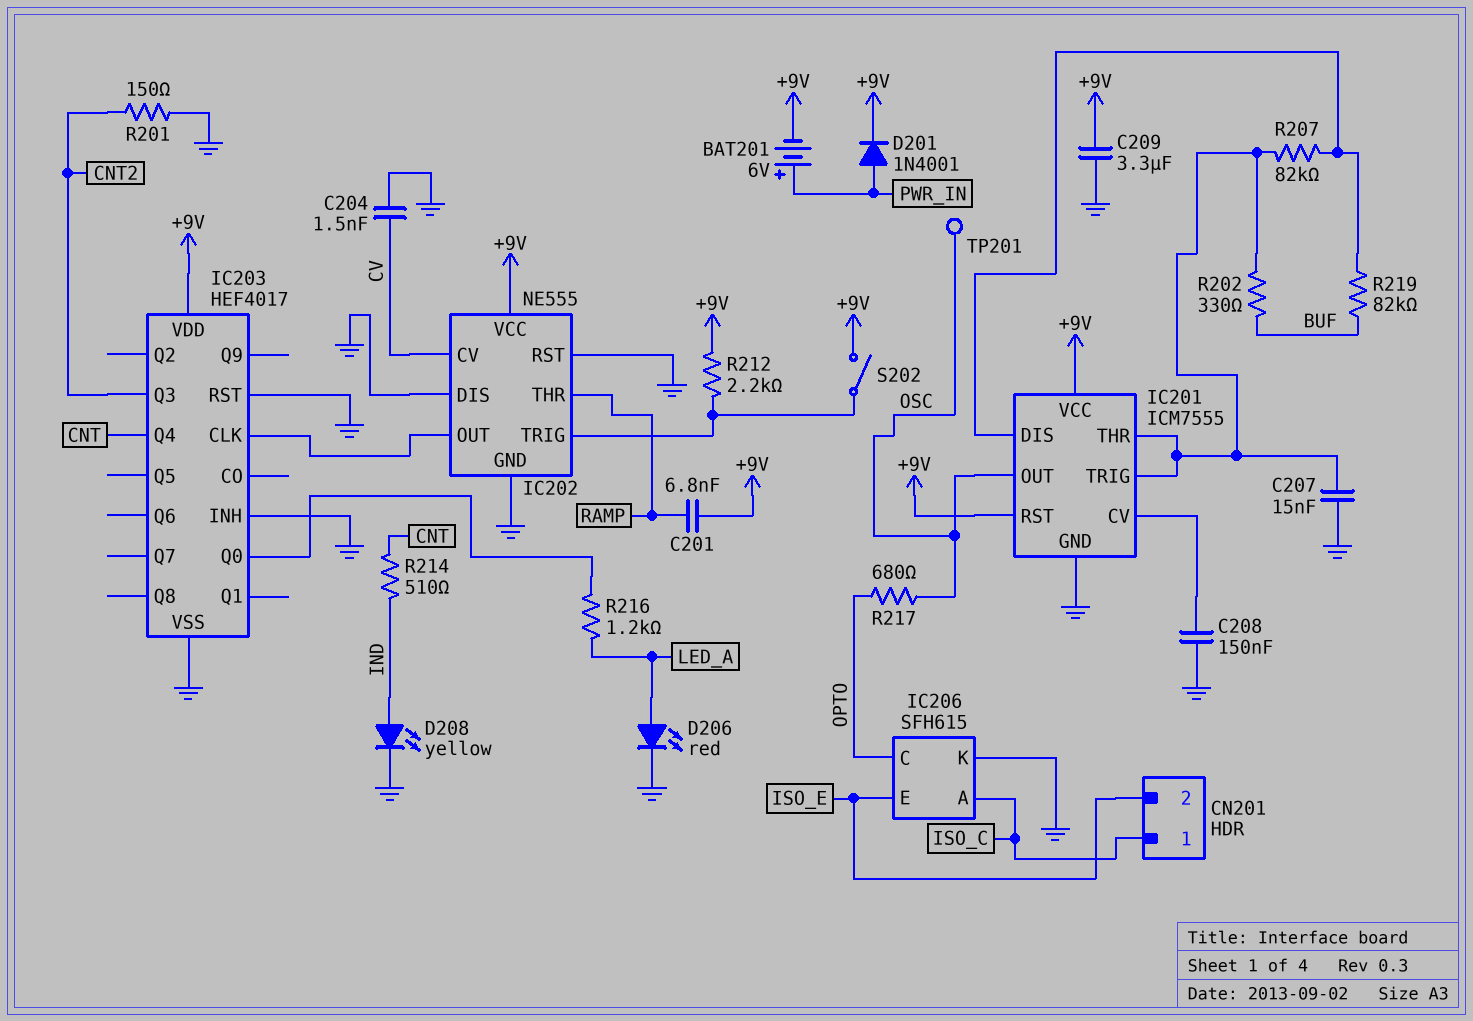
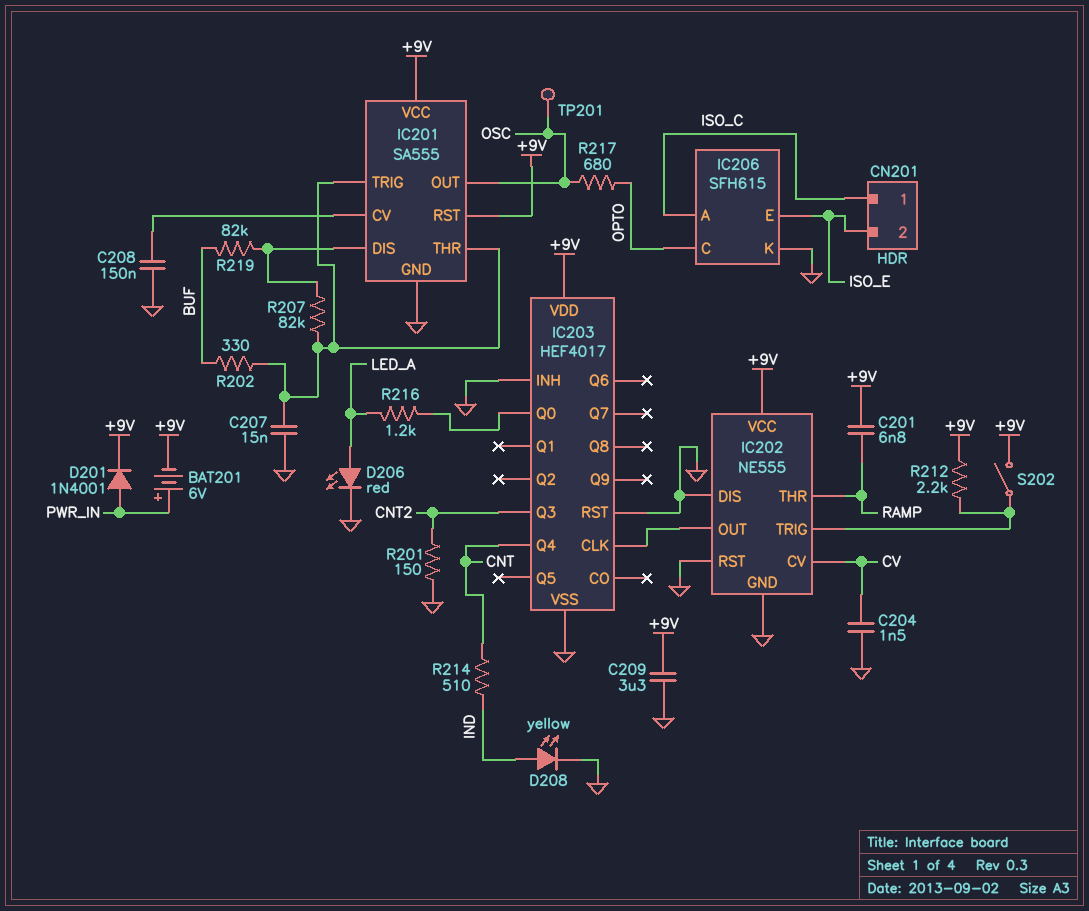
IC201: ICM7555 -> SA555

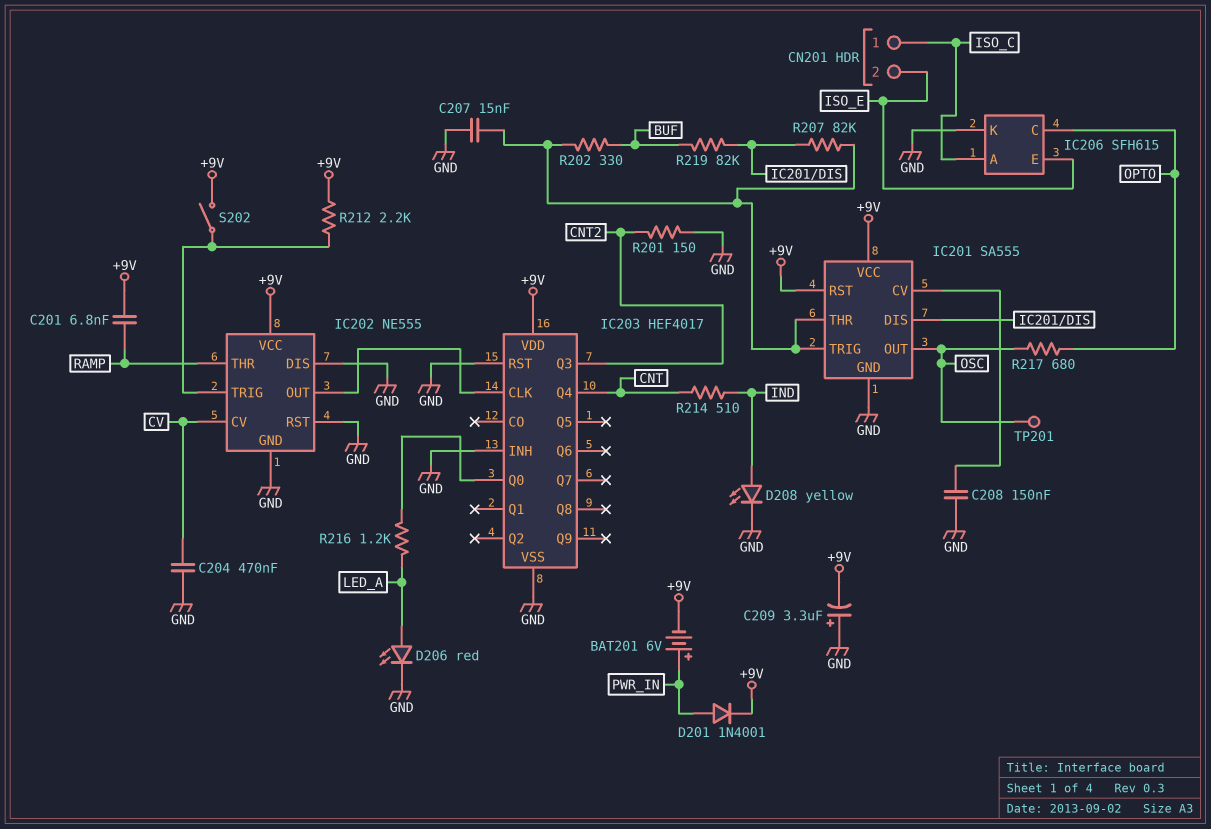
C204: 1.5nF (CV, GND) -> 470nF (CV, GND)
C209: 3.3uF (+9V, GND) -> 3.3uF (plus GND, minus +9V)

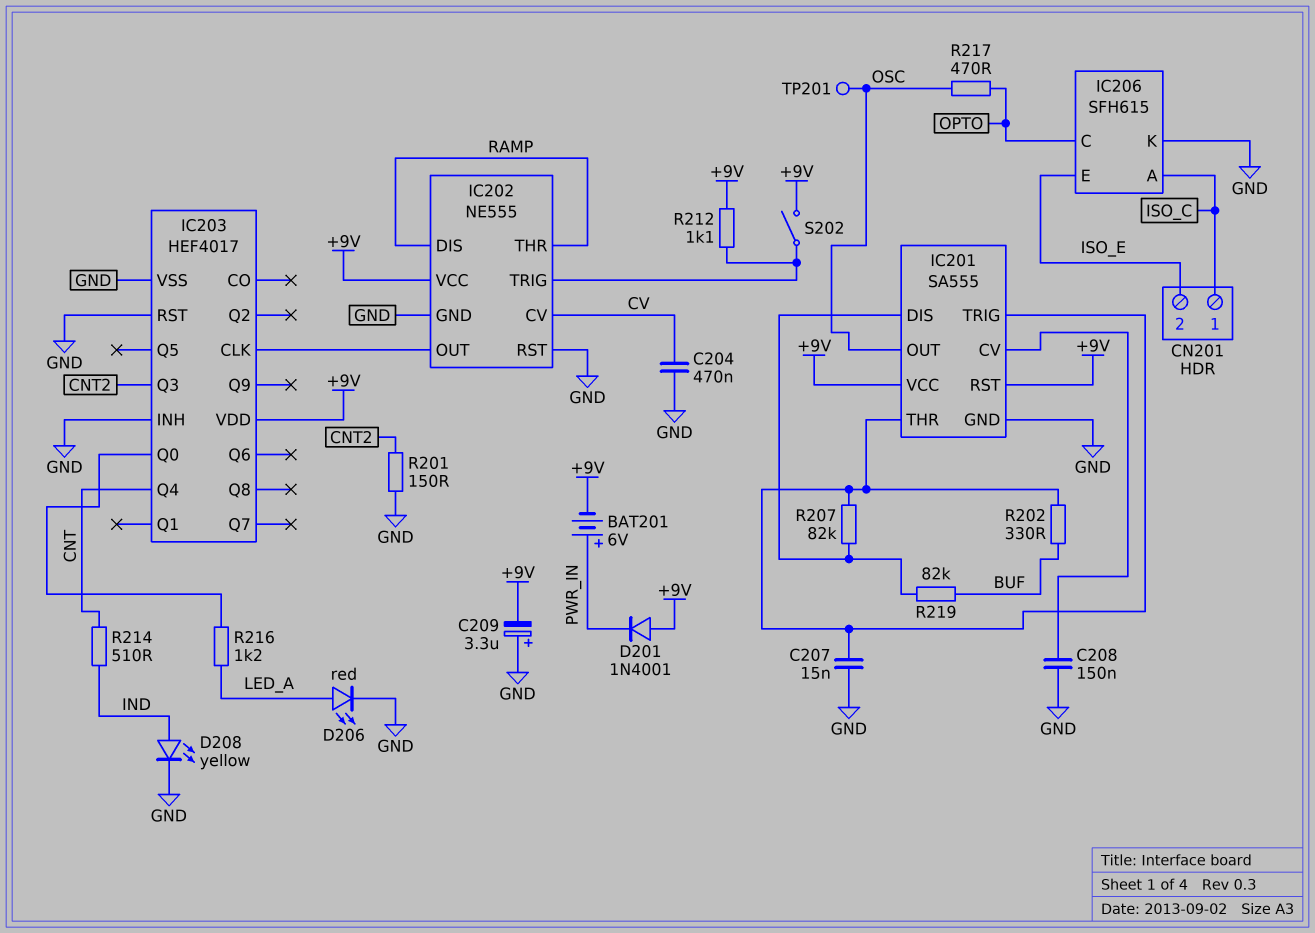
C201: 6.8nF (+9V, RAMP) -> none
D201: diode 1N4001 (A PWR_IN, K +9V) -> diode 1N4001 (A +9V, K PWR_IN)
IC202 pin DIS: GND -> RAMP
R212: 2.2k (+9V, IC202/TRIG) -> 1.1k (+9V, IC202/TRIG)
R217: 680 (OPTO, OSC) -> 470 (OPTO, OSC)

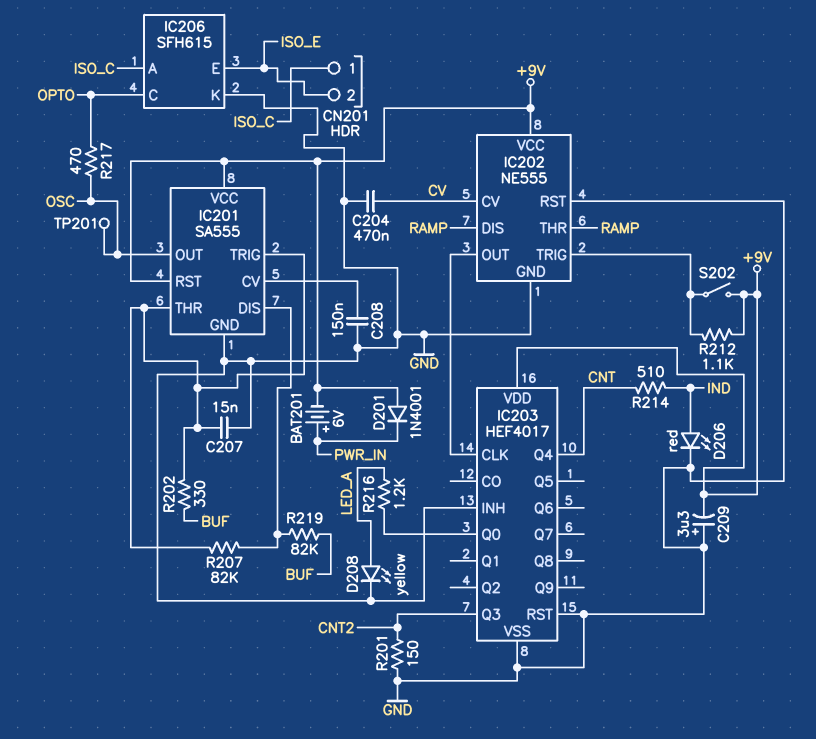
D206: LED red (A LED_A, K GND) -> LED red (A IND, K GND)
D208: LED yellow (A IND, K GND) -> LED yellow (A LED_A, K GND)

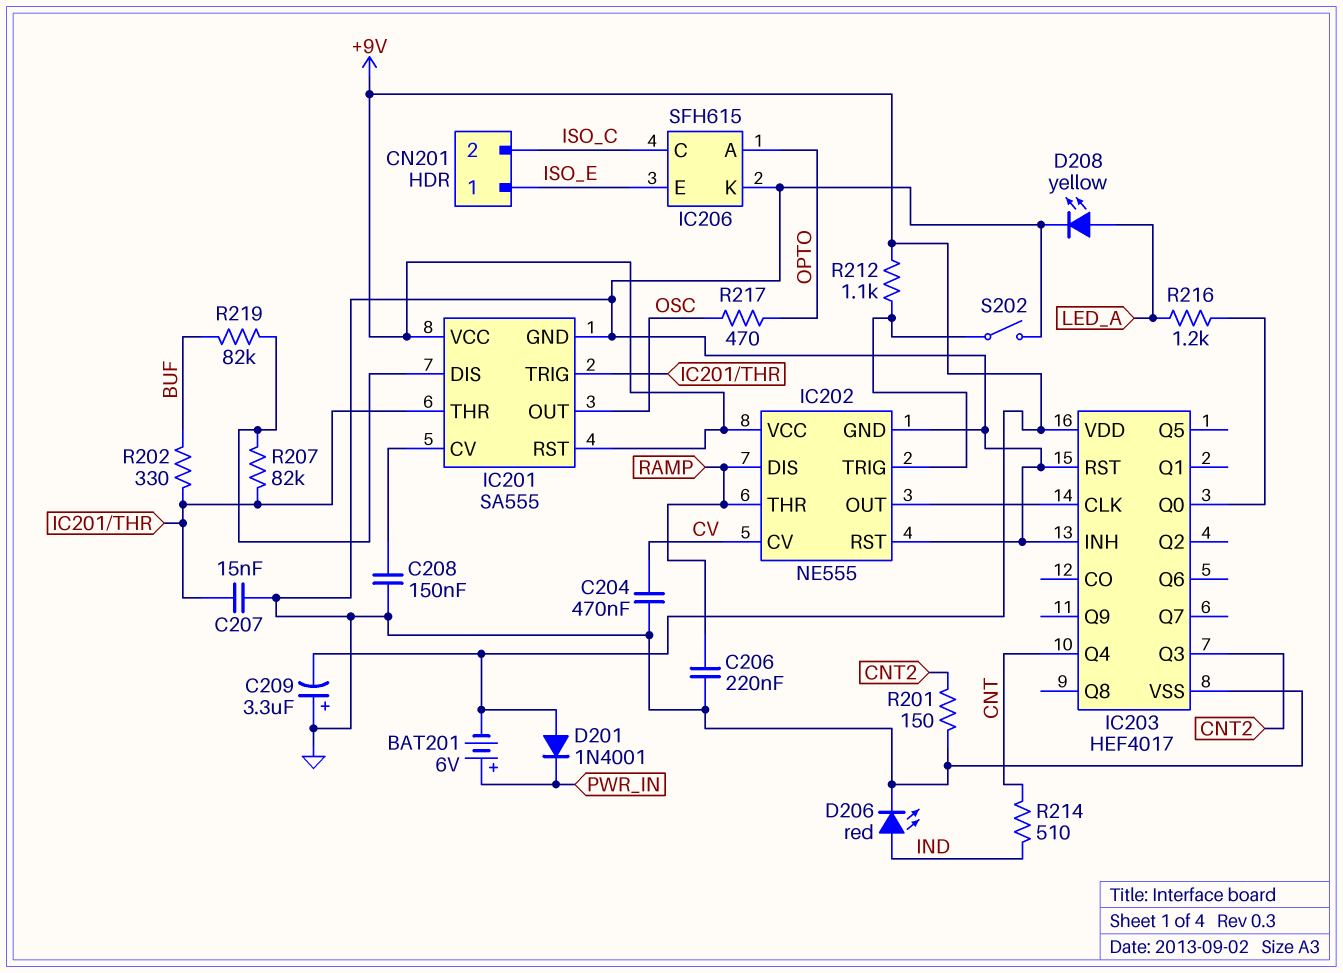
C206: none -> 220nF (GND, RAMP)
CN201 pin 1: ISO_C -> ISO_E
CN201 pin 2: ISO_E -> ISO_C
IC206 pin A: ISO_C -> OPTO
IC206 pin C: OPTO -> ISO_C
S202: switch (+9V, IC202/TRIG) -> switch (GND, IC202/TRIG)
TP201: test point (OSC) -> none

